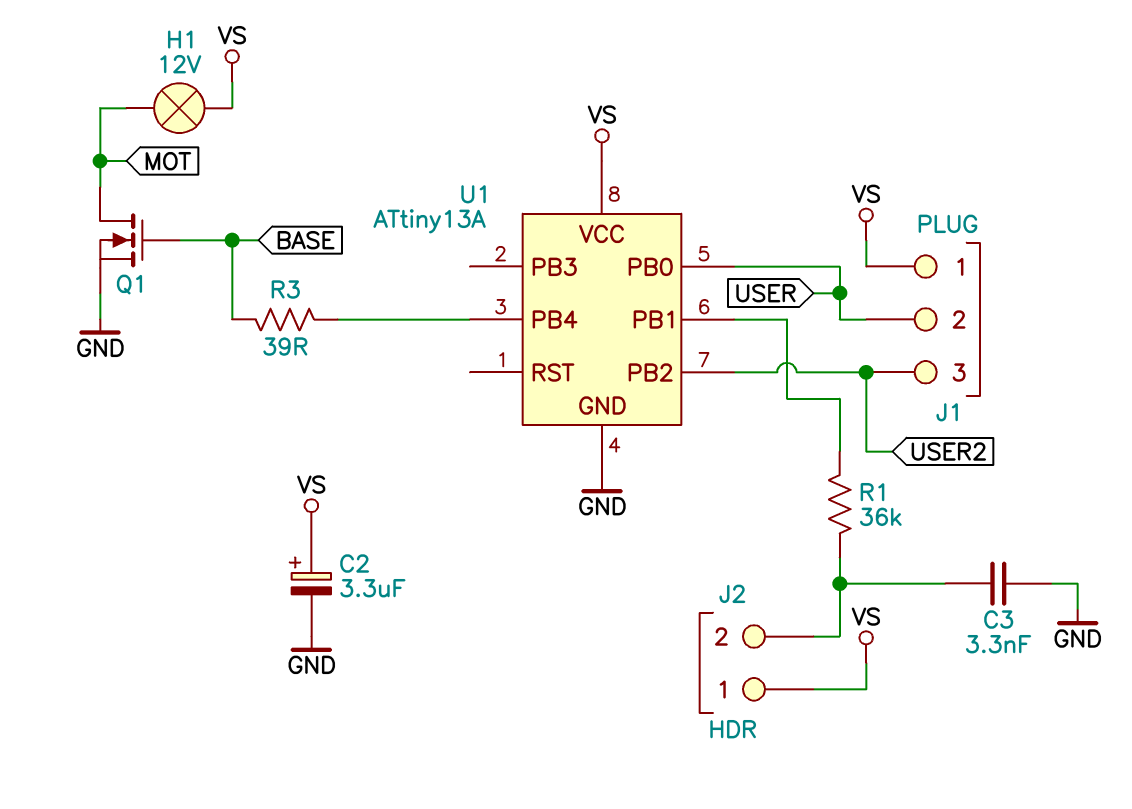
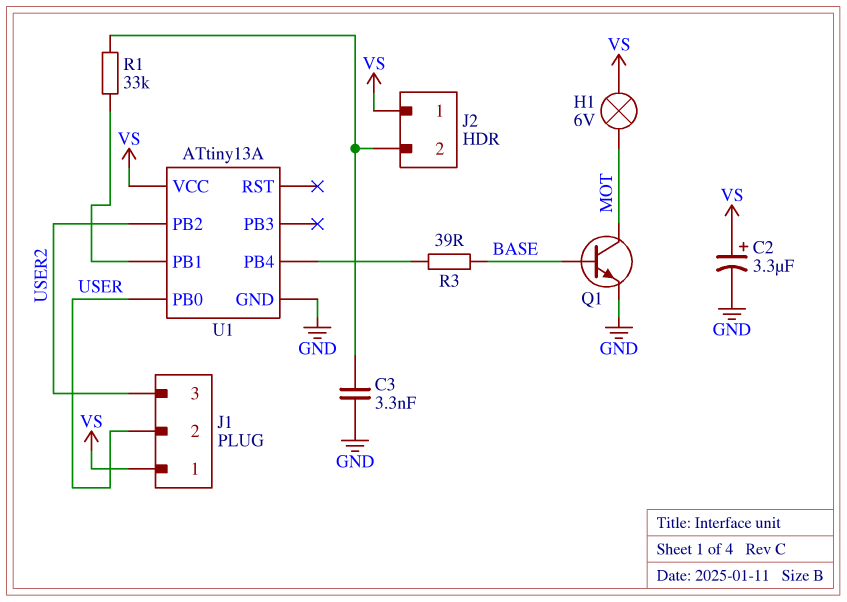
H1: lamp 12V (MOT, VS) -> lamp 6V (MOT, VS)
Q1: NMOS (G BASE, D MOT, S GND) -> NPN (B BASE, C MOT, E GND)
R1: 36k (J2/2, U1/PB1) -> 33k (J2/2, U1/PB1)

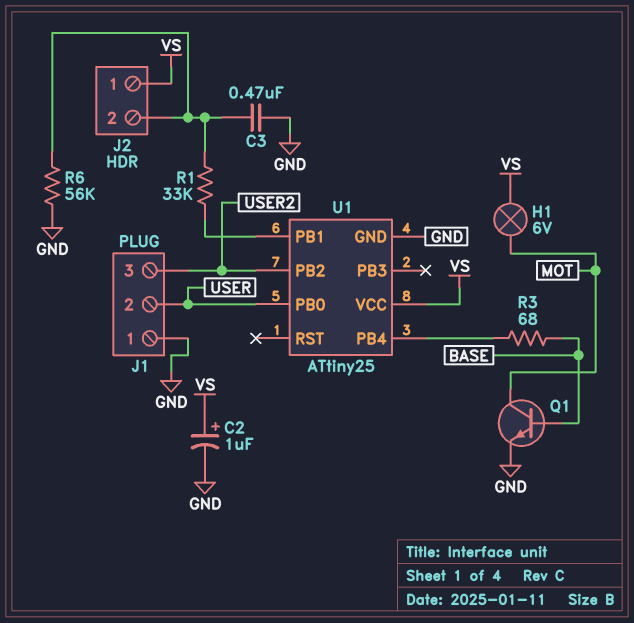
C2: 3.3uF (plus VS, minus GND) -> 1uF (plus VS, minus GND)
C3: 3.3nF (GND, J2/2) -> 470nF (GND, J2/2)
J1 pin 1: VS -> GND
R3: 39 (BASE, U1/PB4) -> 68 (BASE, U1/PB4)
R6: none -> 56k (GND, J2/2)
U1: ATtiny13A -> ATtiny25

